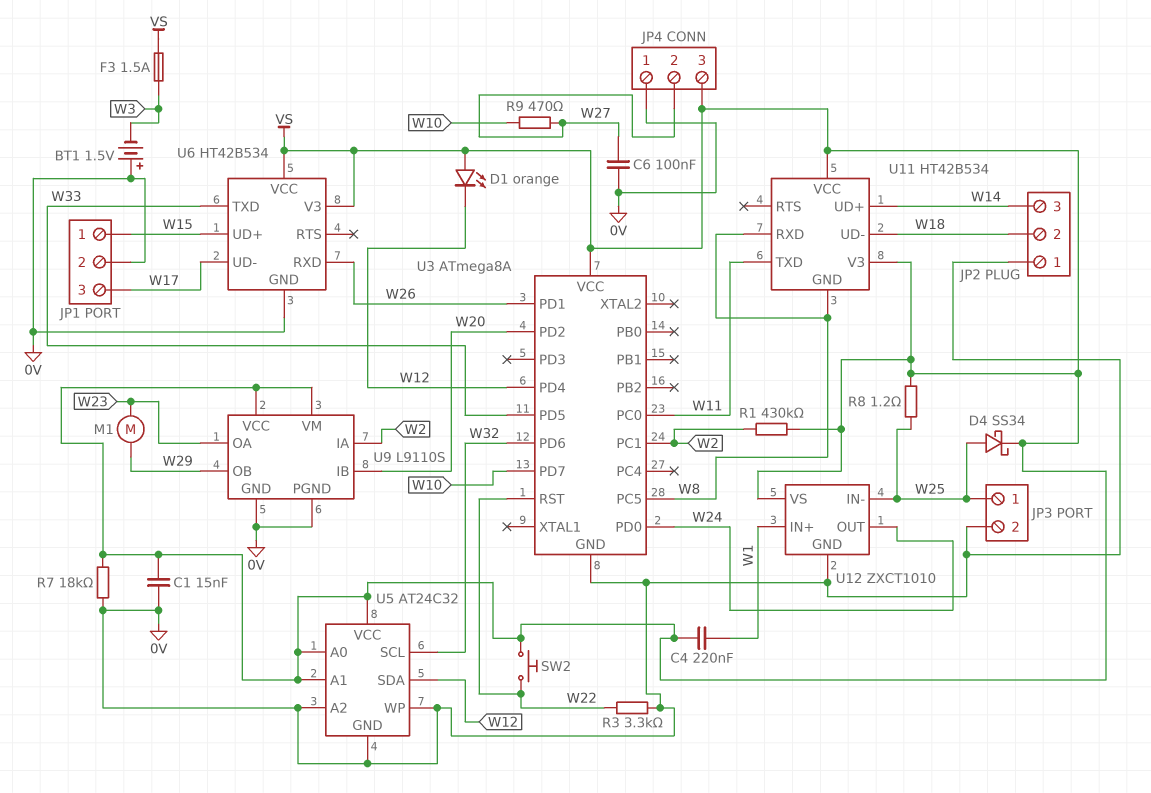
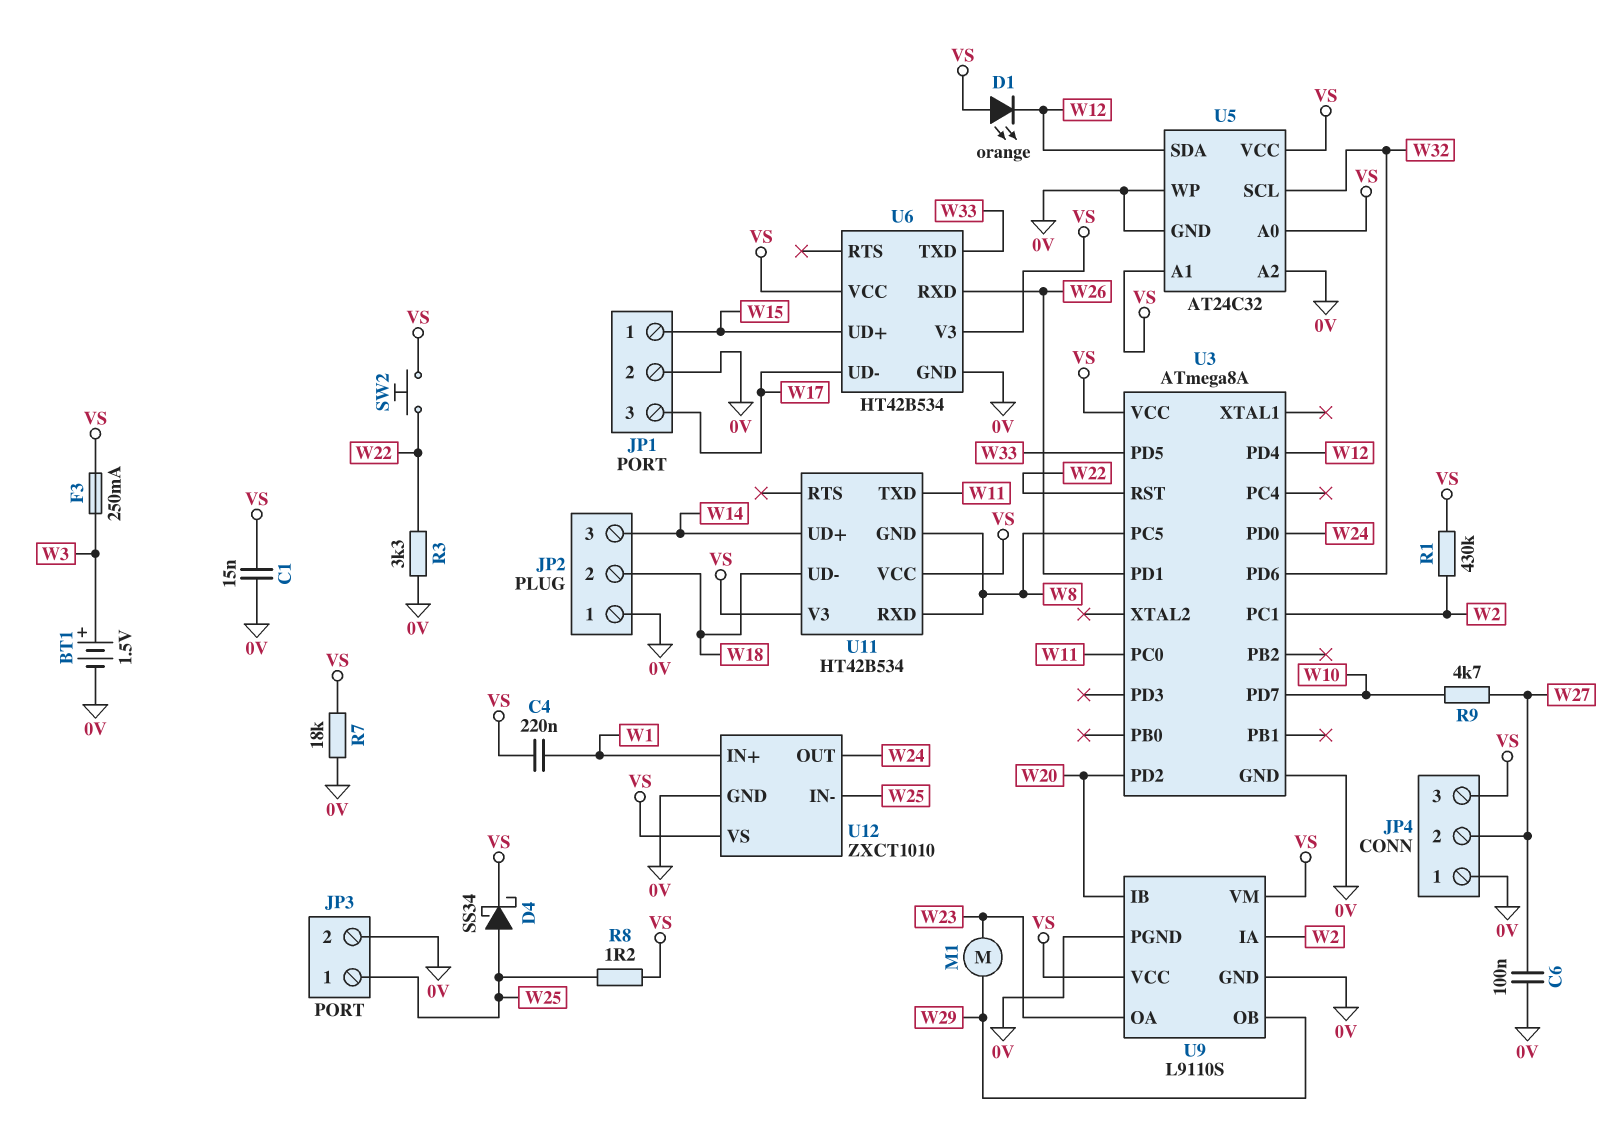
BT1: 1.5V (plus 0V, minus W3) -> 1.5V (plus W3, minus 0V)
F3: 1.5A (VS, W3) -> 250mA (VS, W3)
R9: 470 (W10, W27) -> 4.7k (W10, W27)

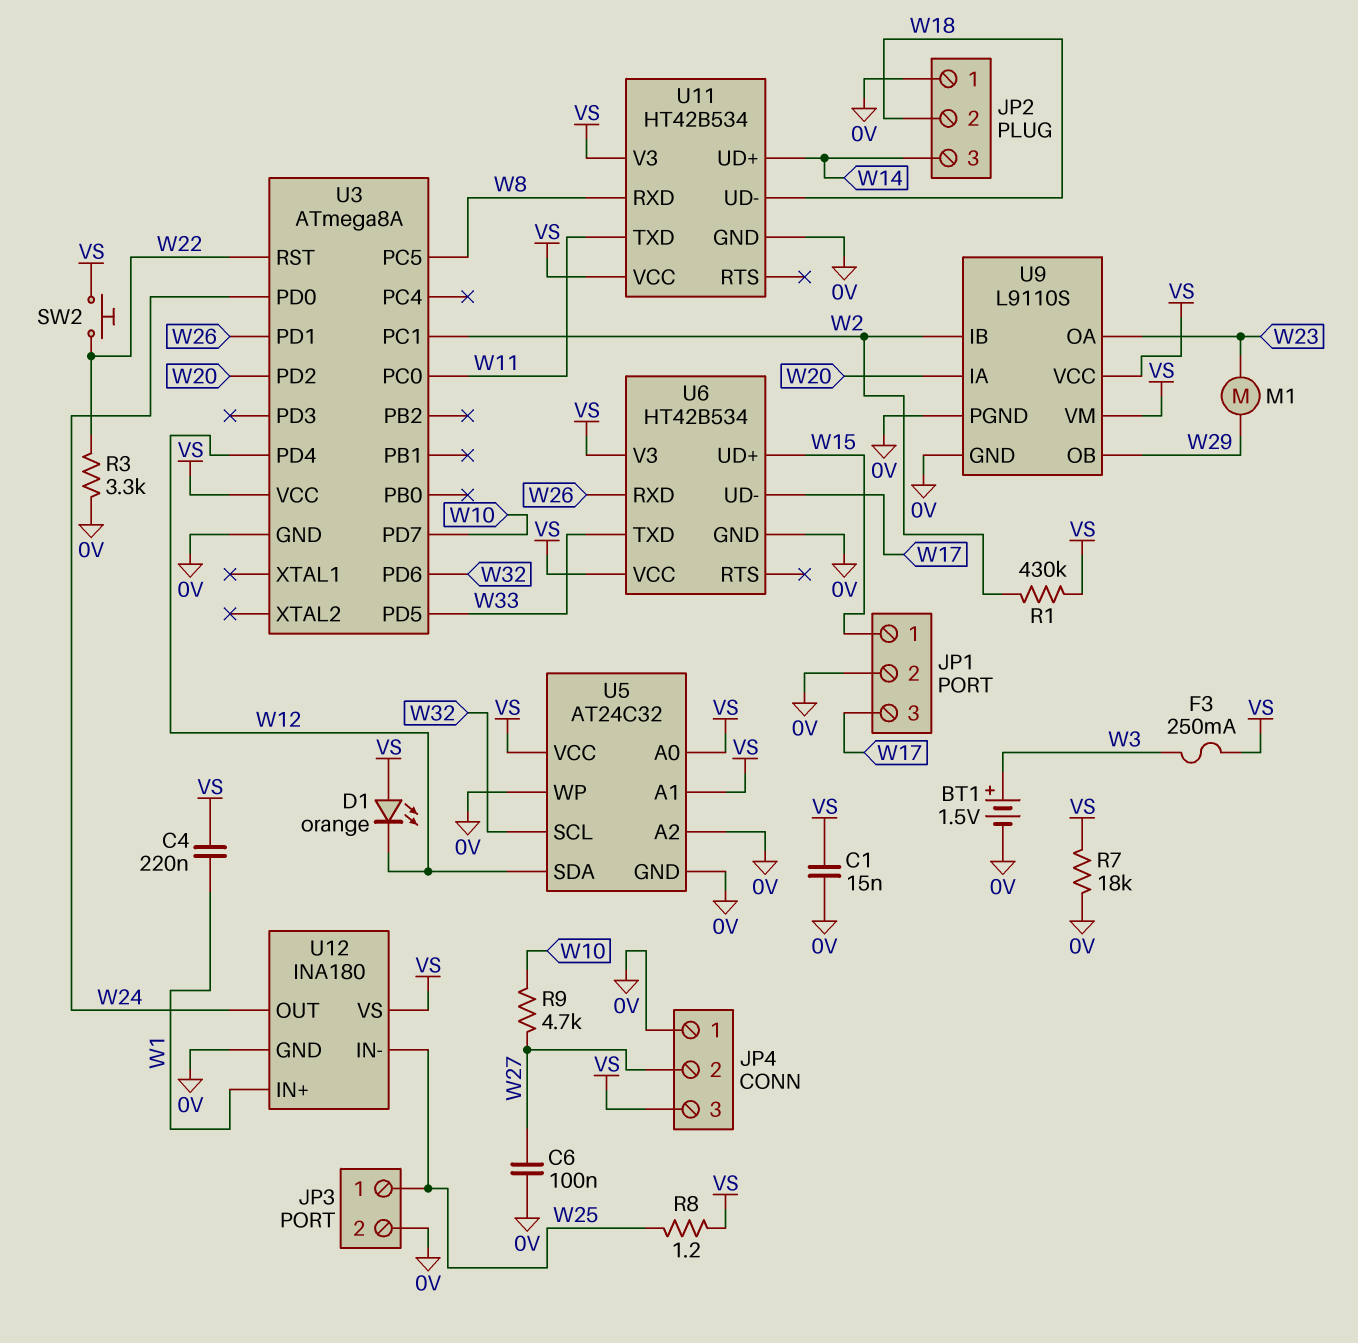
D4: schottky SS34 (A W25, K VS) -> none
U9 pin IA: W2 -> W20
U9 pin IB: W20 -> W2
U11 pin GND: W8 -> 0V
U12: ZXCT1010 -> INA180

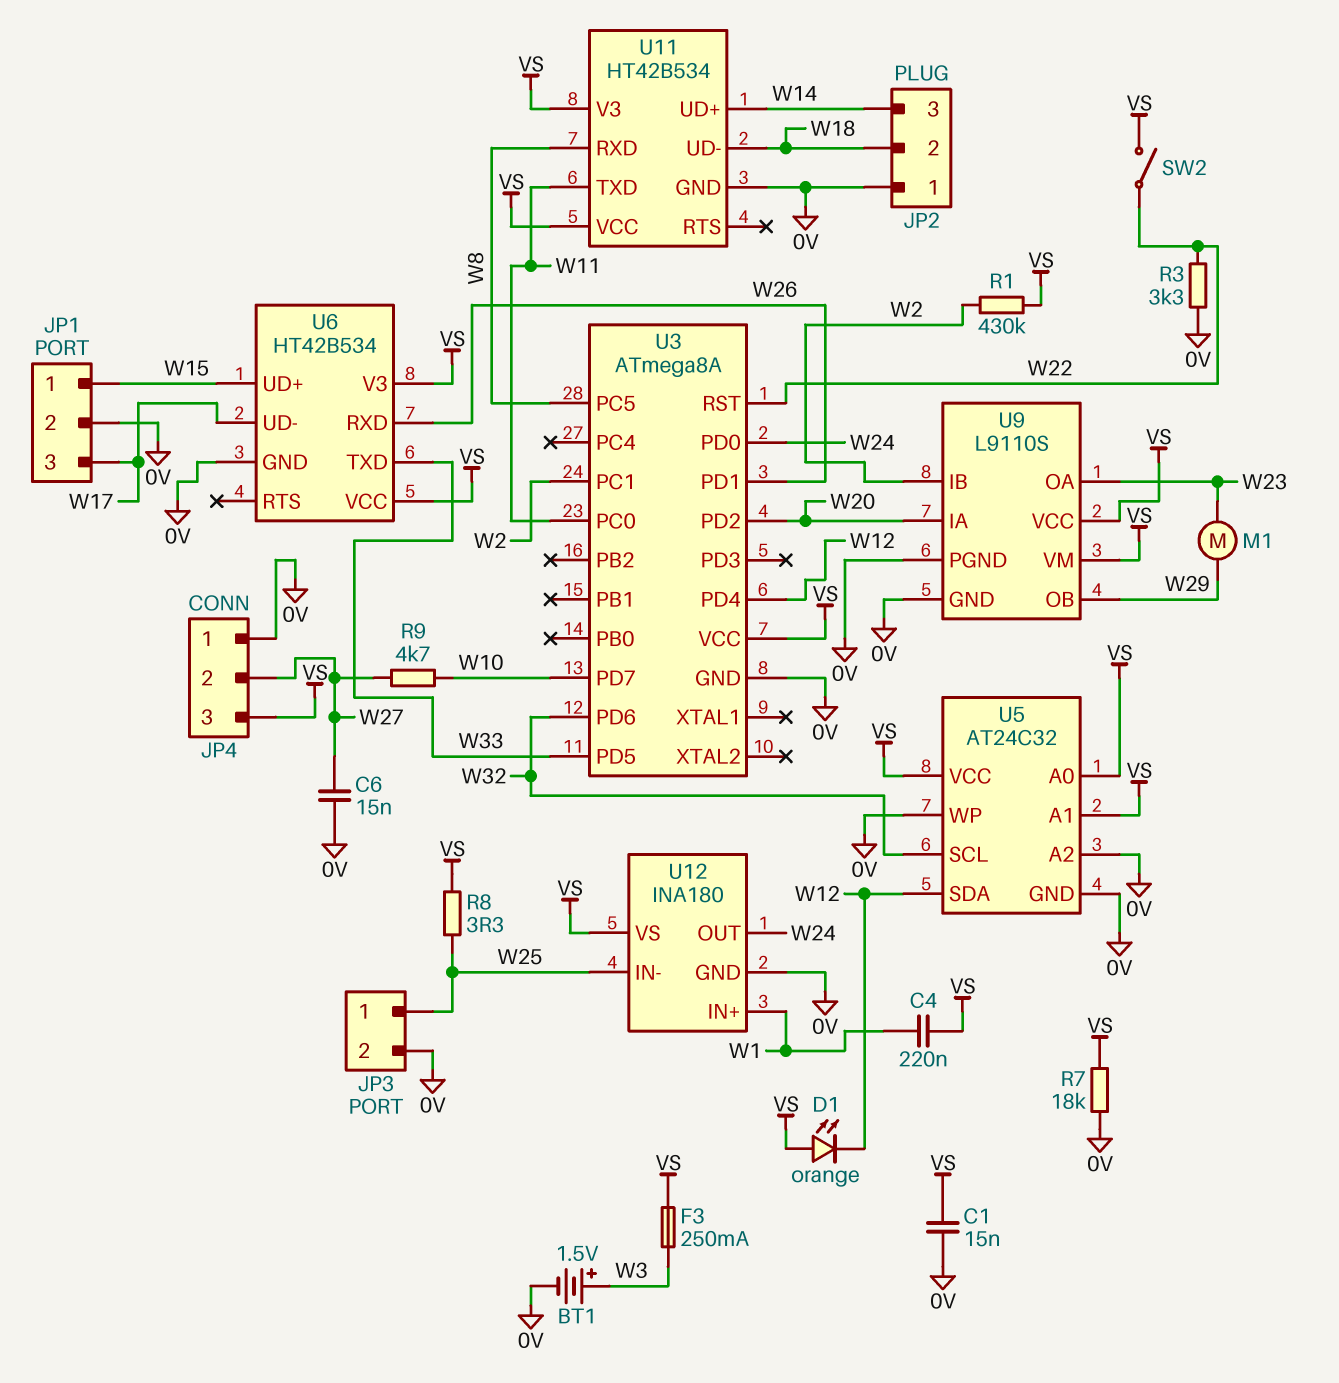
C6: 100nF (0V, W27) -> 15nF (0V, W27)
R8: 1.2 (VS, W25) -> 3.3 (VS, W25)
SW2: button (VS, W22) -> switch (VS, W22)

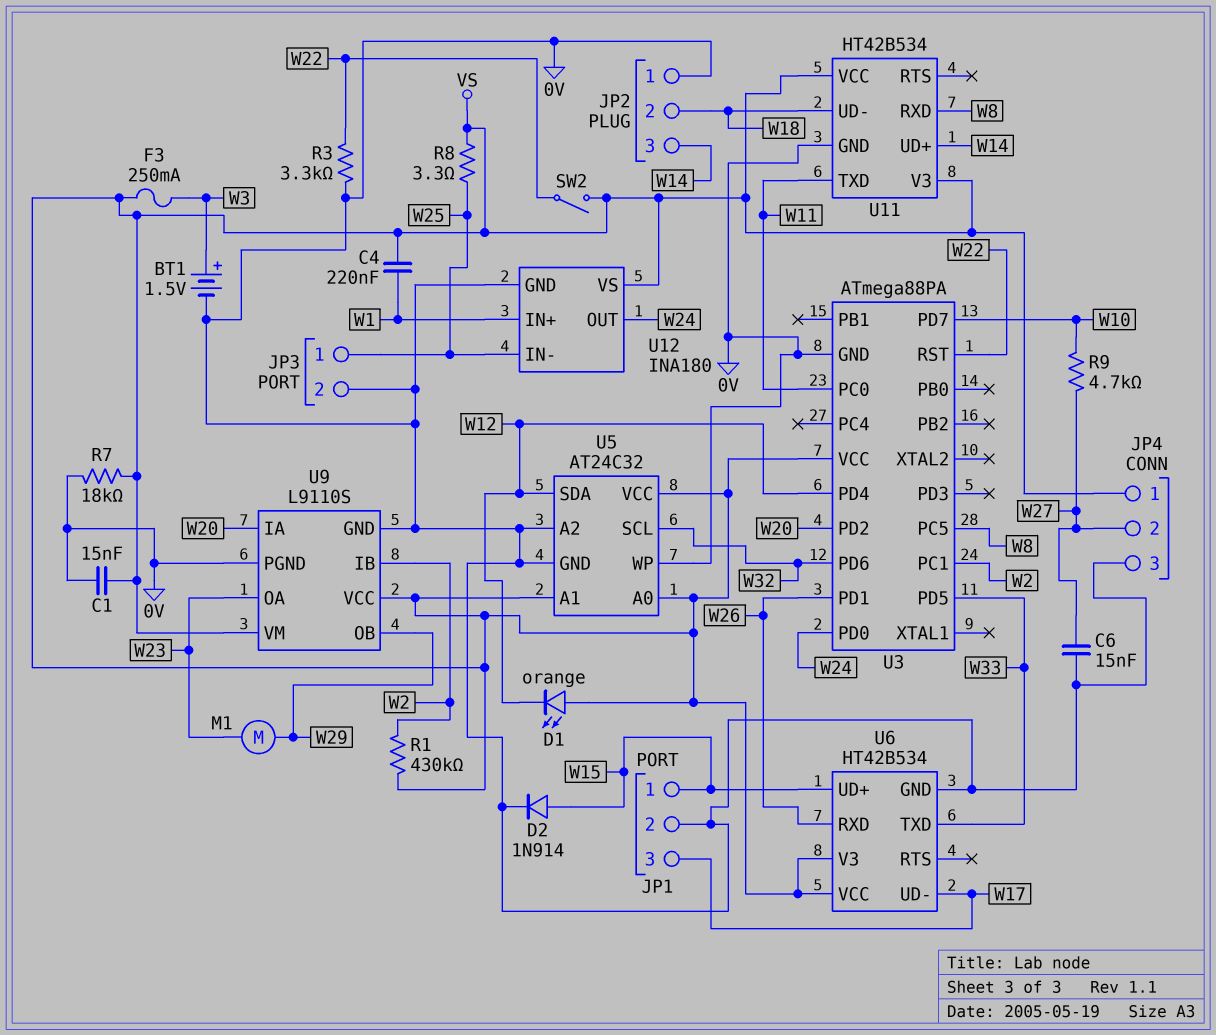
D2: none -> diode 1N914 (A W15, K 0V)
JP4 pin 1: 0V -> VS
JP4 pin 3: VS -> 0V
U3: ATmega8A -> ATmega88PA

